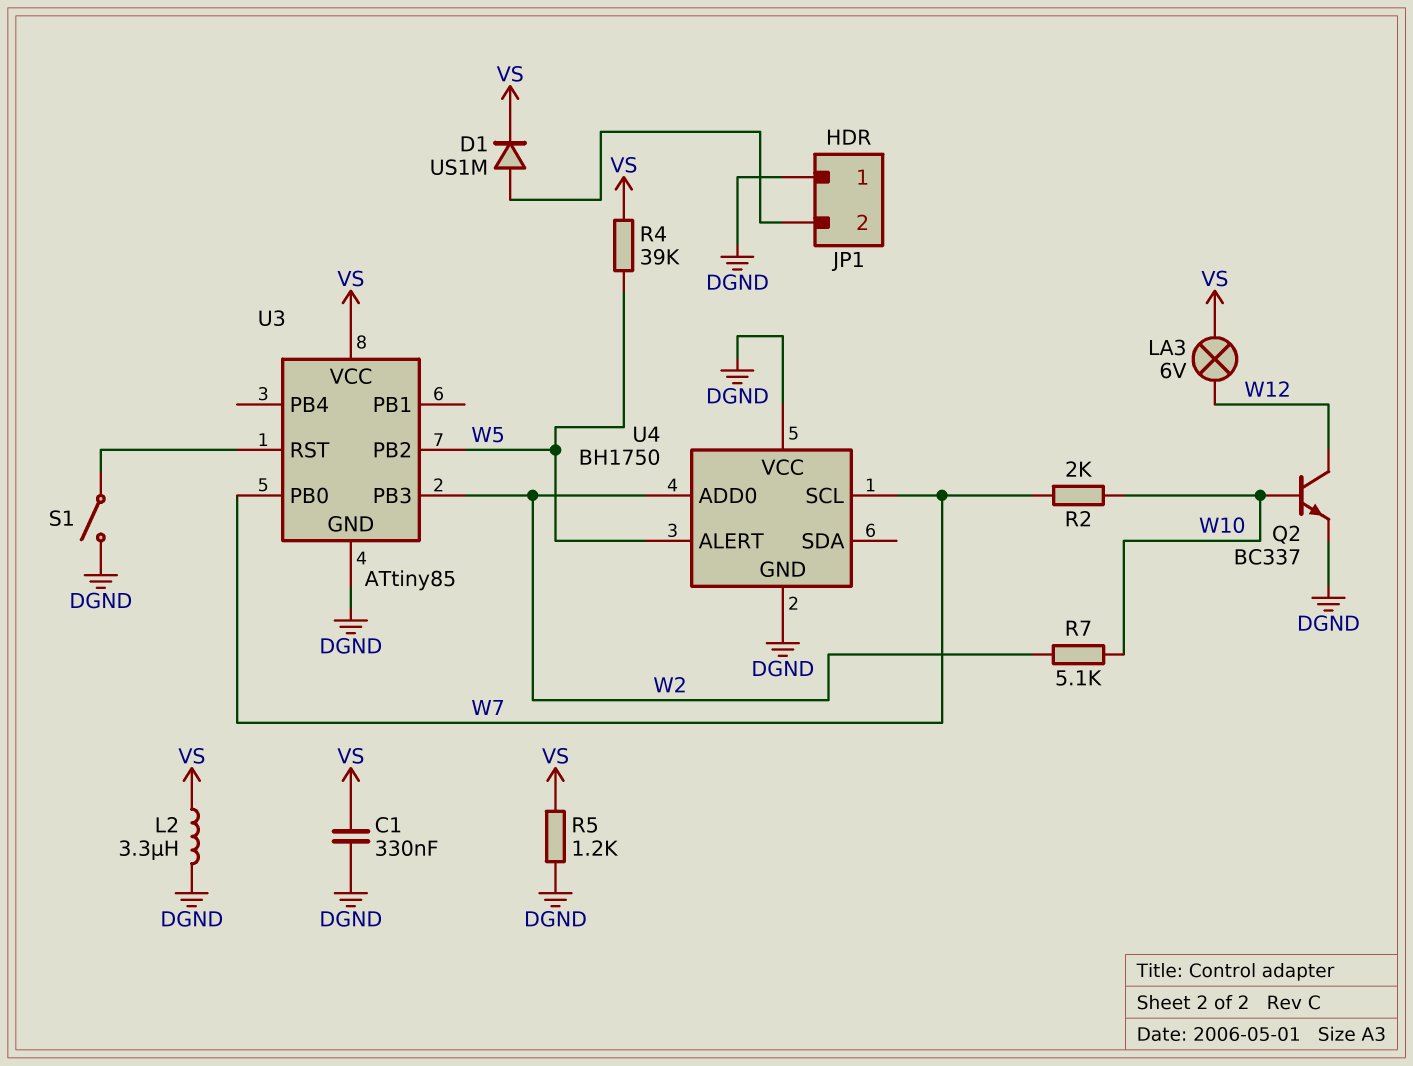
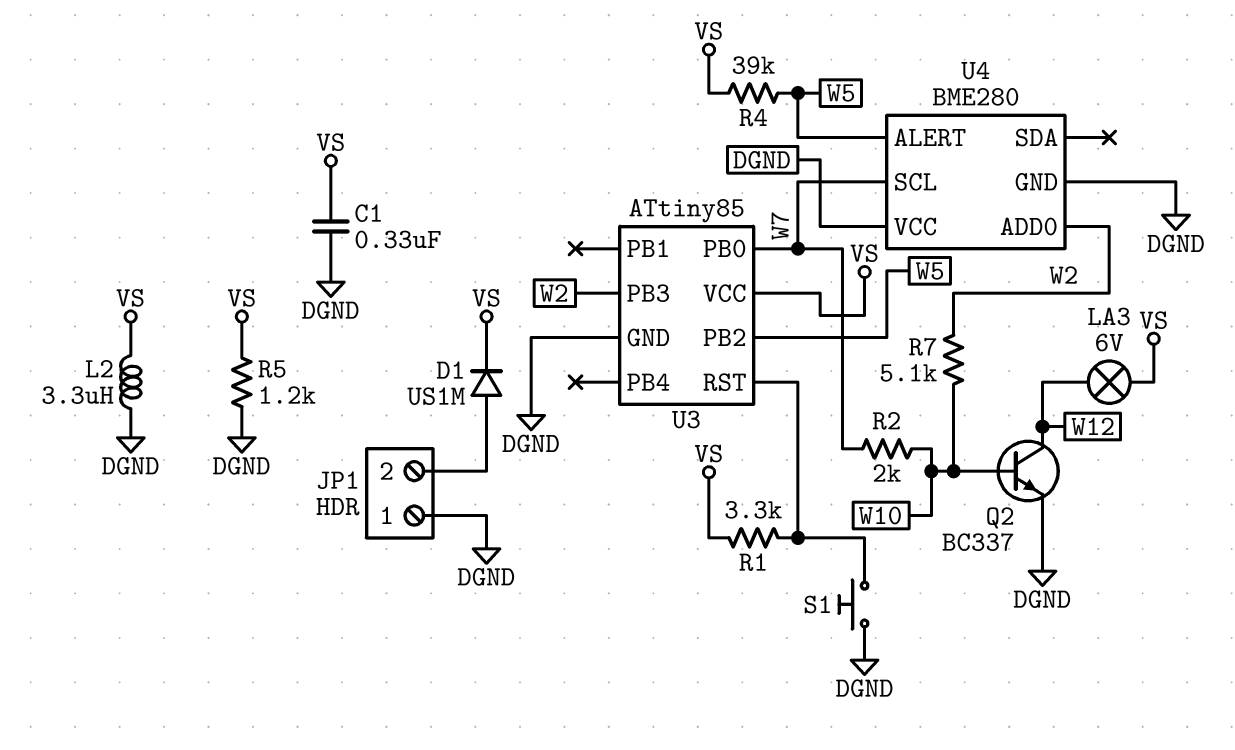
R1: none -> 3.3k (U3/RST, VS)
S1: switch (DGND, U3/RST) -> button (DGND, U3/RST)
U4: BH1750 -> BME280

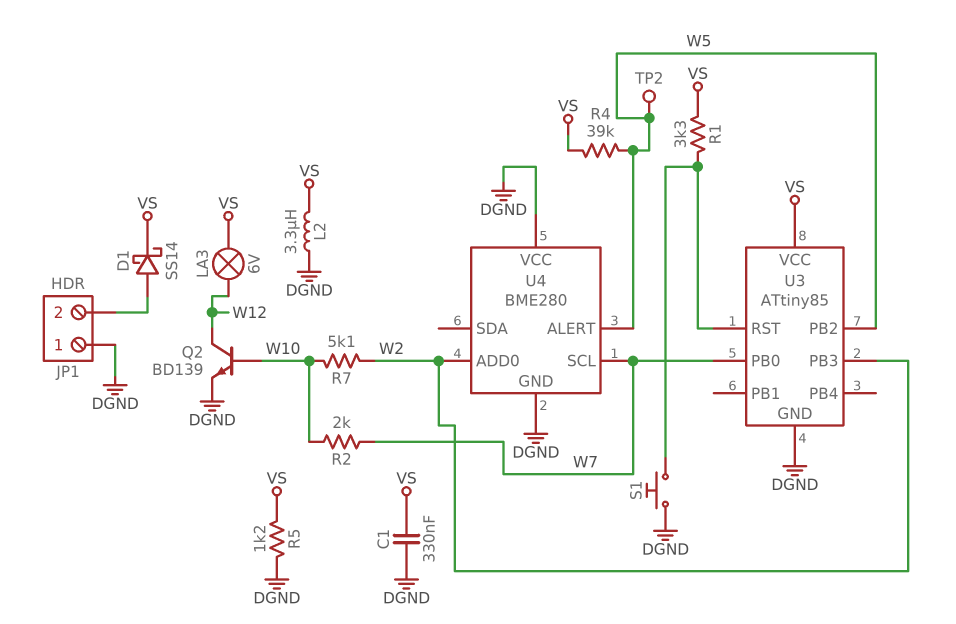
D1: diode US1M (A JP1/2, K VS) -> schottky SS14 (A JP1/2, K VS)
Q2: NPN BC337 (B W10, C W12, E DGND) -> NPN BD139 (B W10, C W12, E DGND)
TP2: none -> test point (W5)

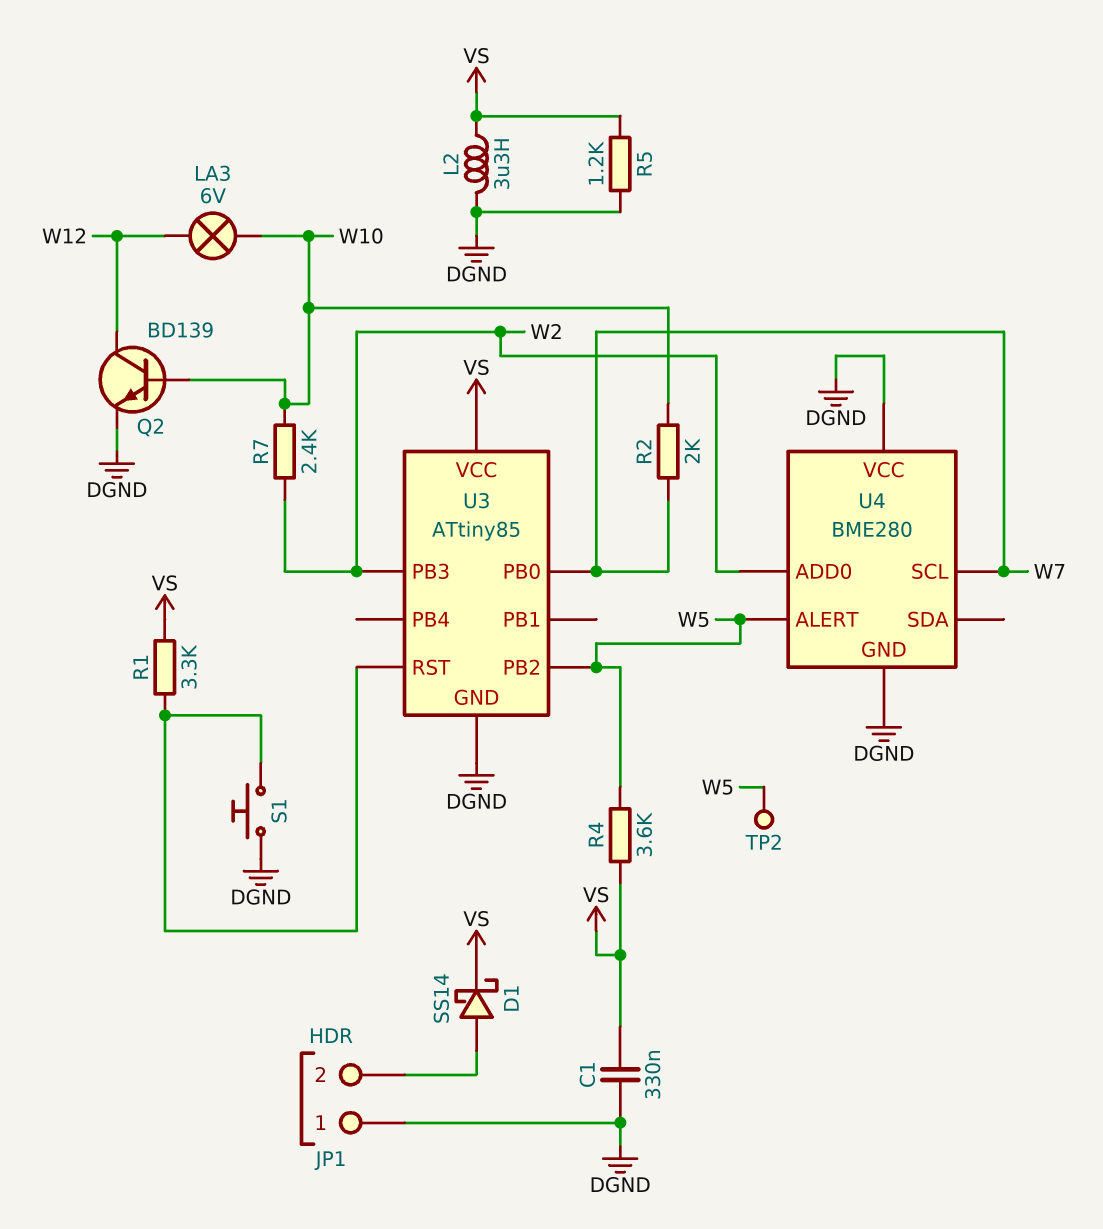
LA3: lamp 6V (VS, W12) -> lamp 6V (W10, W12)
R4: 39k (VS, W5) -> 3.6k (VS, W5)
R7: 5.1k (W2, W10) -> 2.4k (W2, W10)

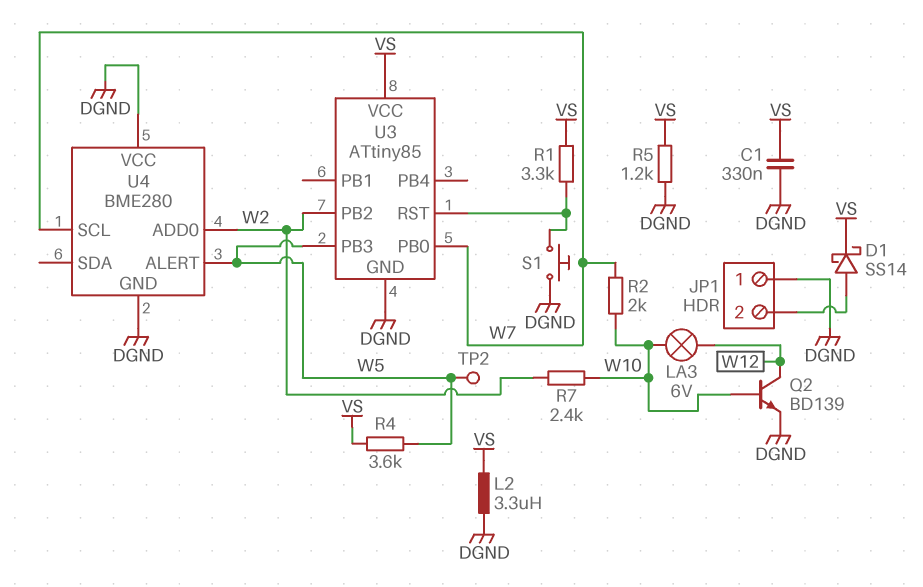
U3 pin PB2: W5 -> W2
U3 pin PB3: W2 -> W5

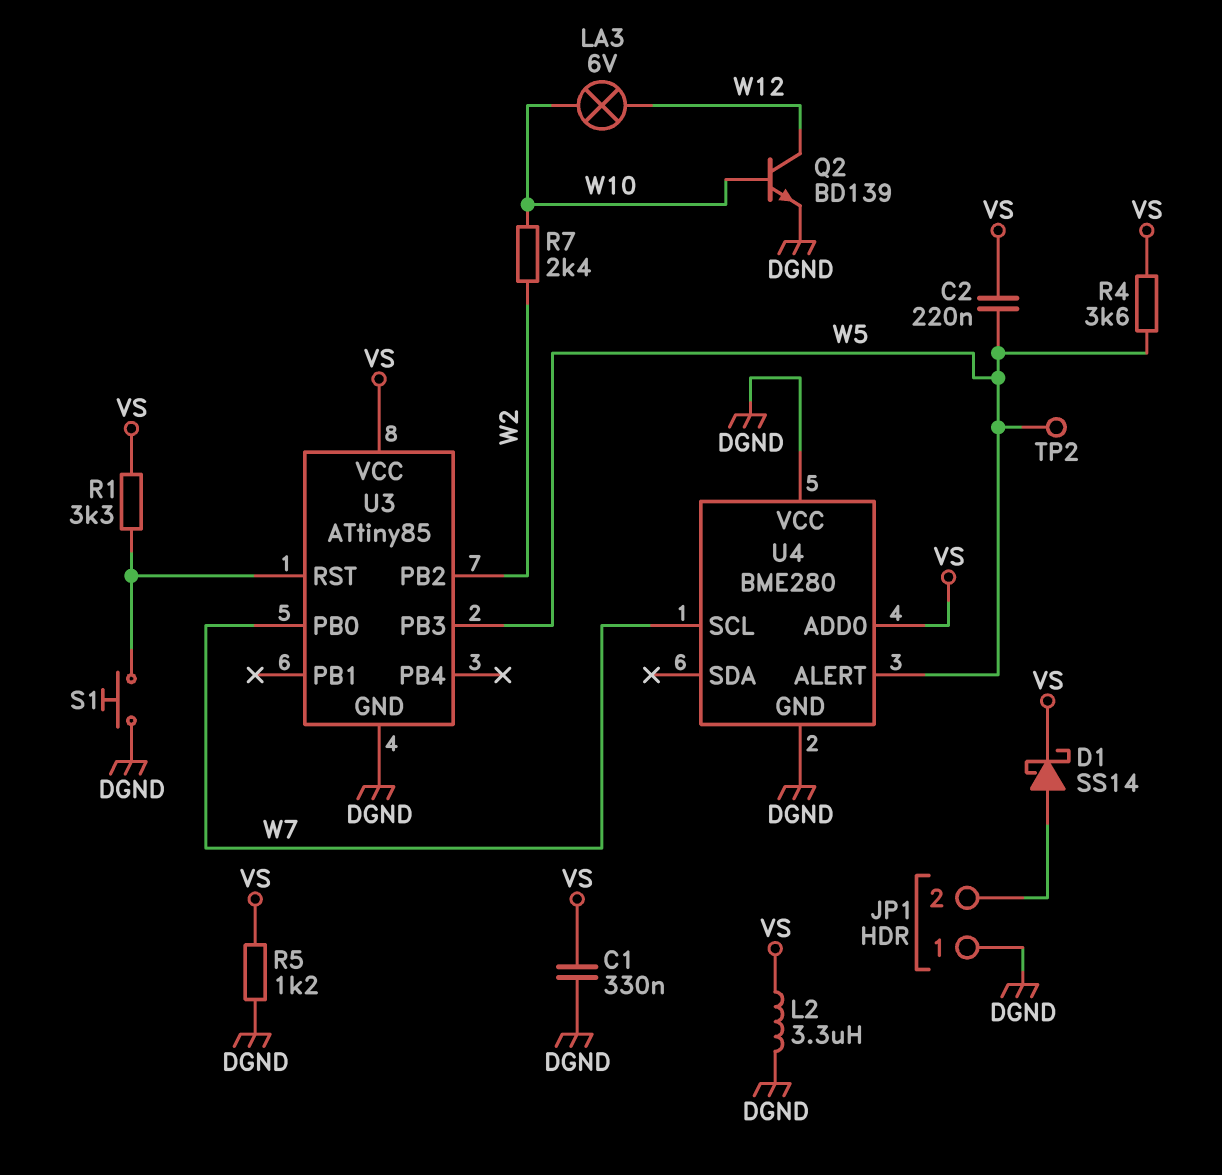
C2: none -> 220nF (VS, W5)
R2: 2k (W7, W10) -> none
U4 pin ADD0: W2 -> VS

